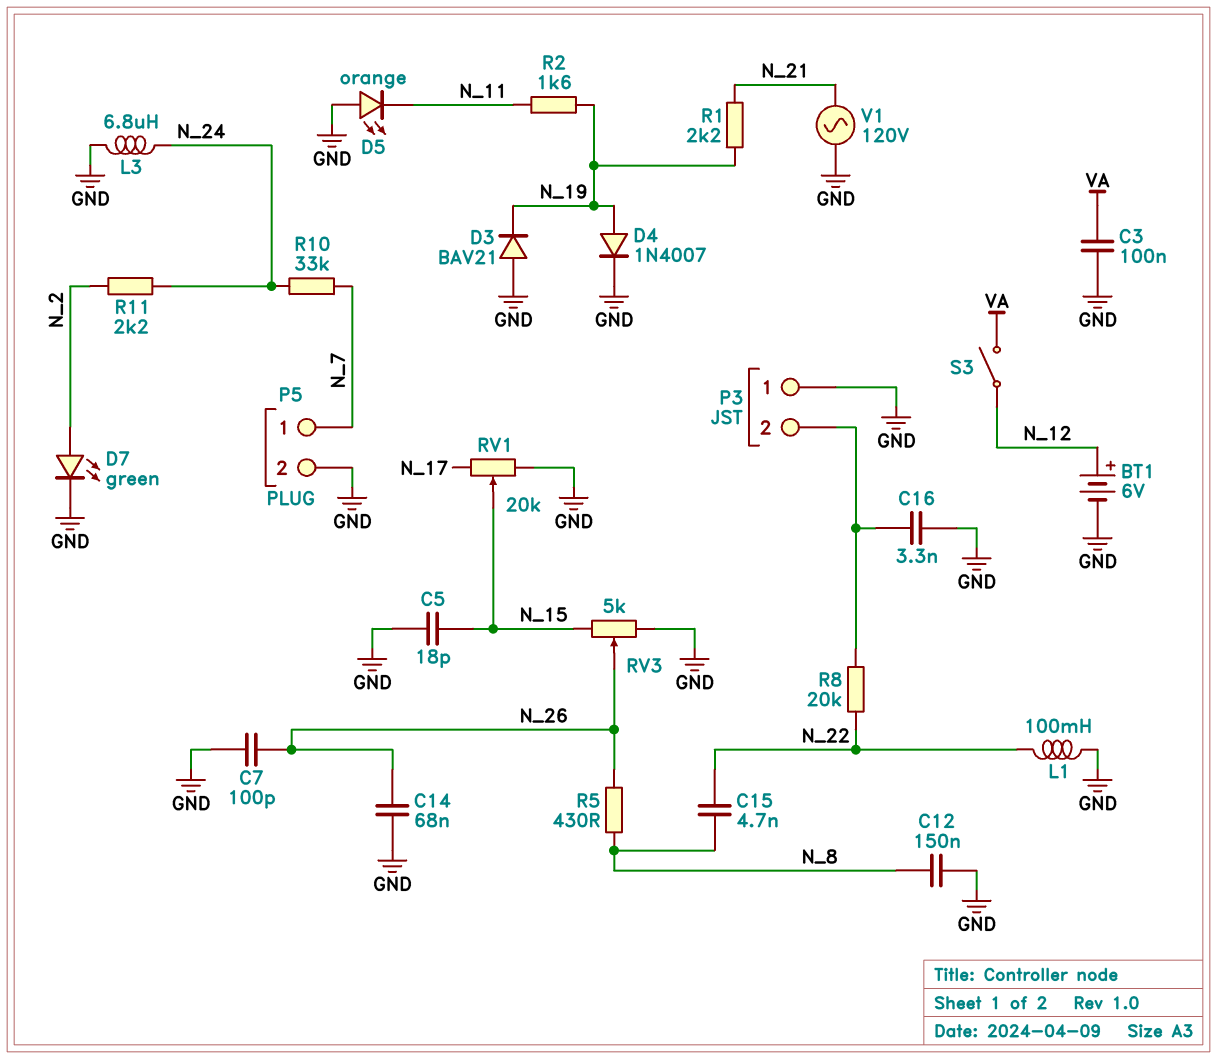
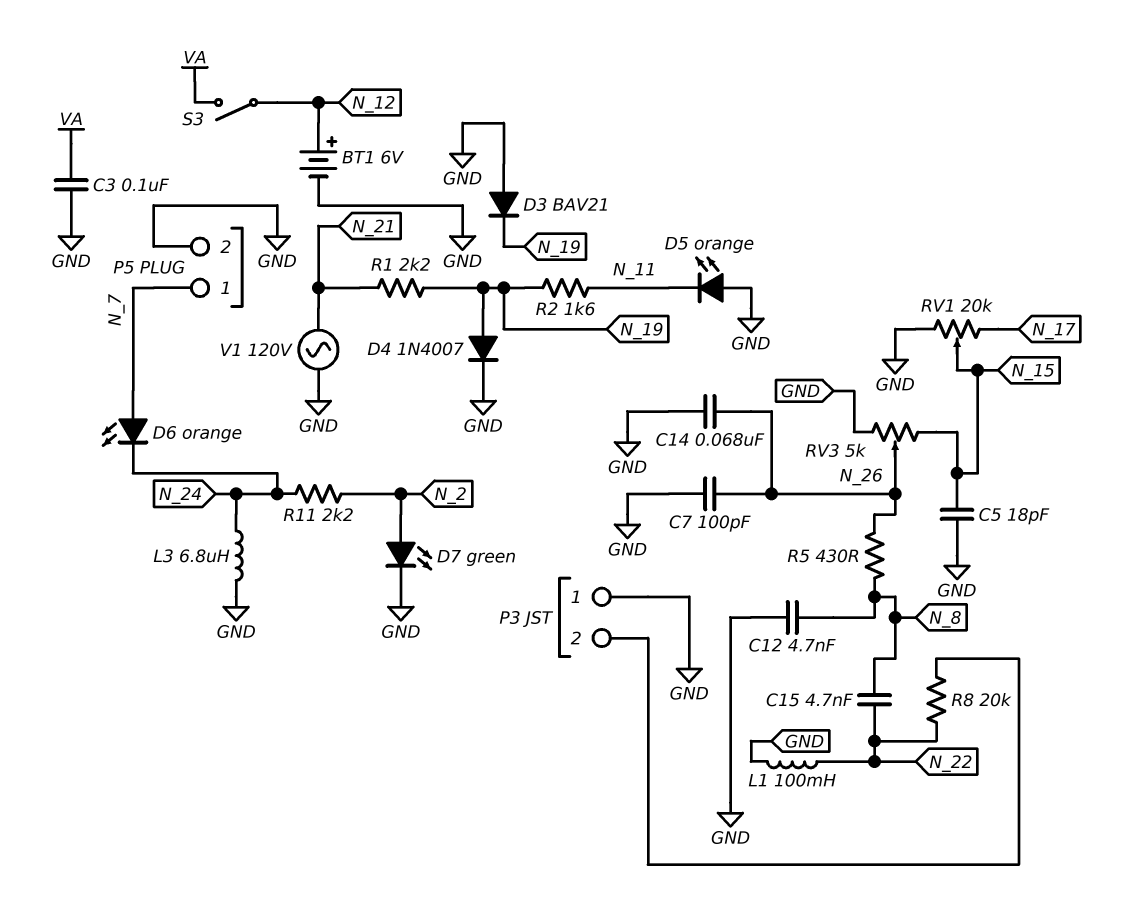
C12: 150nF (GND, N_8) -> 4.7nF (GND, N_8)
C16: 3.3nF (GND, P3/2) -> none
D6: none -> LED orange (A N_7, K N_24)
R10: 33k (N_7, N_24) -> none

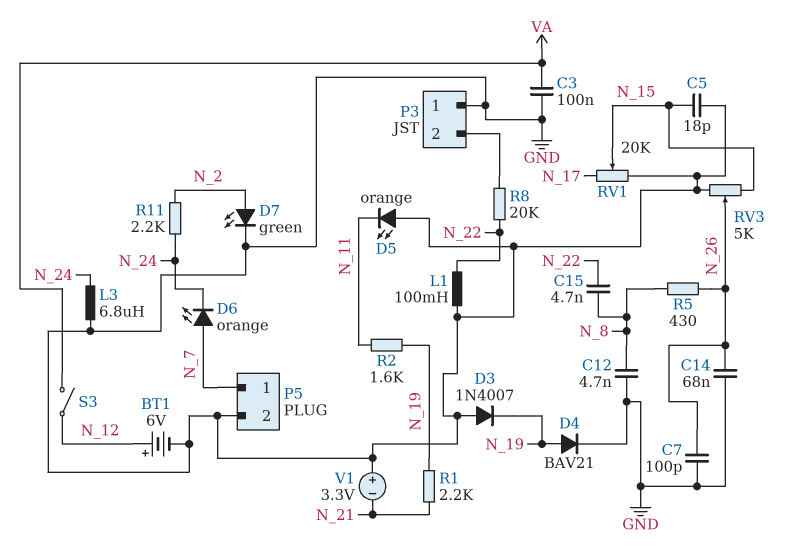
D3: diode BAV21 (A GND, K N_19) -> diode 1N4007 (A GND, K N_19)
D4: diode 1N4007 (A N_19, K GND) -> diode BAV21 (A N_19, K GND)
V1: AC 120V (GND, N_21) -> 3.3V (plus GND, minus N_21)

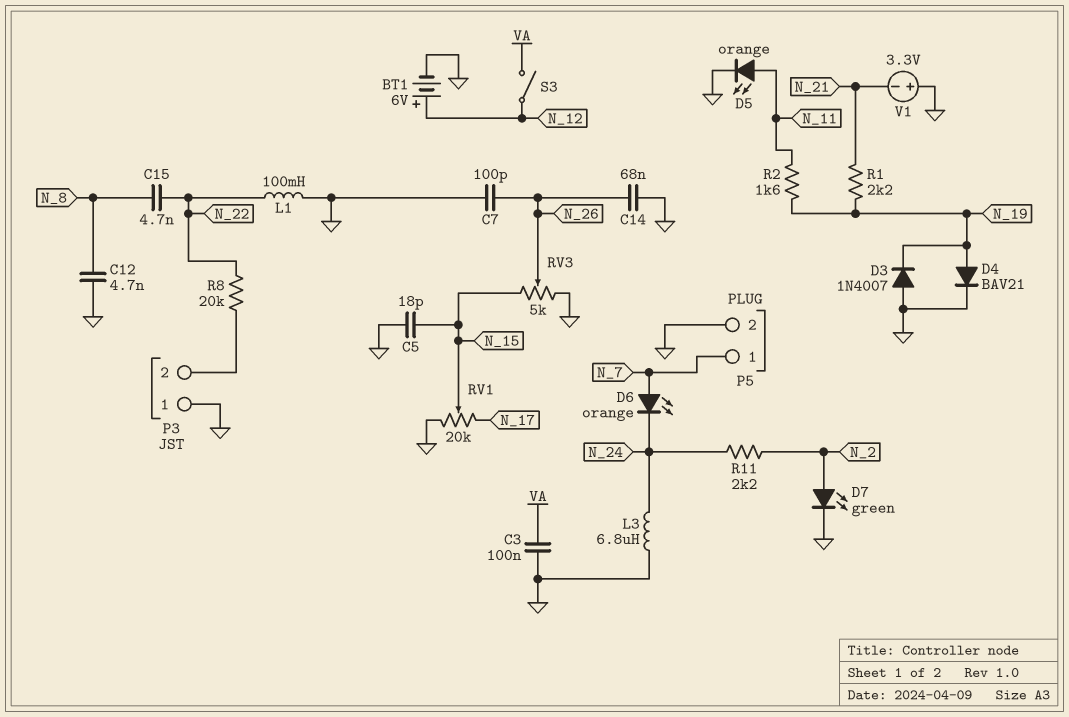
D5: LED orange (A GND, K N_11) -> LED orange (A N_11, K GND)
R5: 430 (N_8, N_26) -> none

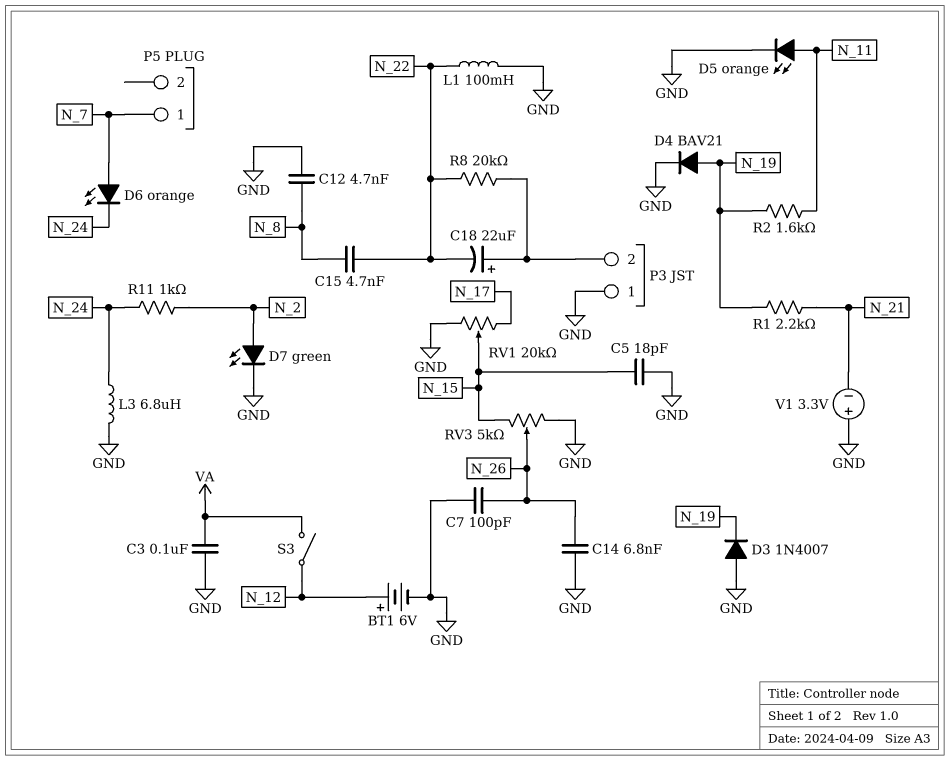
C14: 68nF (GND, N_26) -> 6.8nF (GND, N_26)
C18: none -> 22uF (plus P3/2, minus N_22)
P5 pin 2: GND -> none
R11: 2.2k (N_2, N_24) -> 1k (N_2, N_24)

